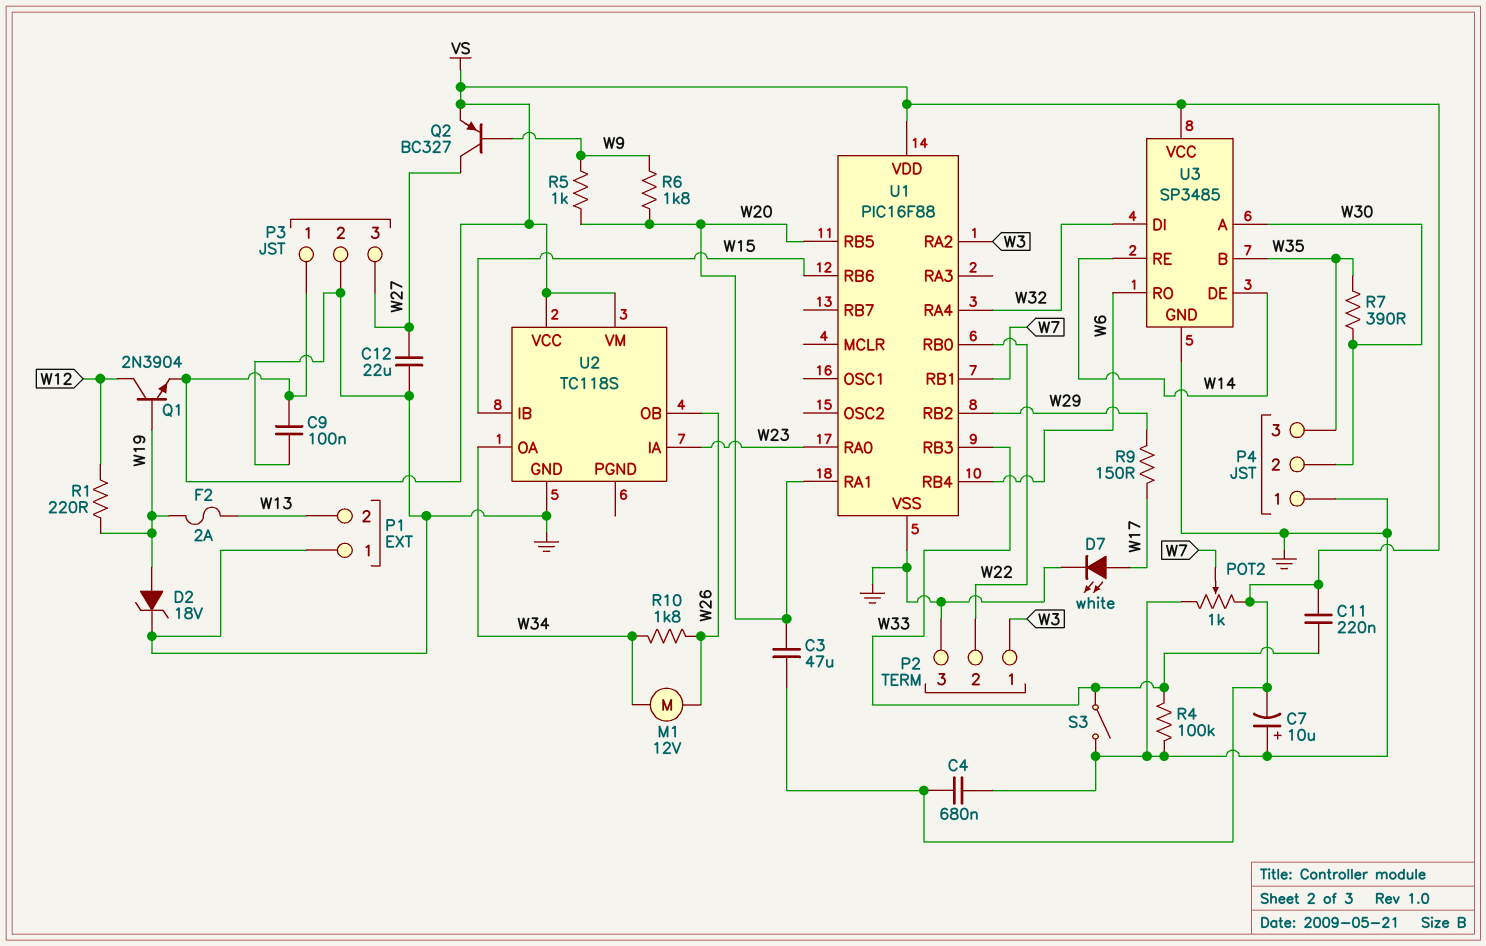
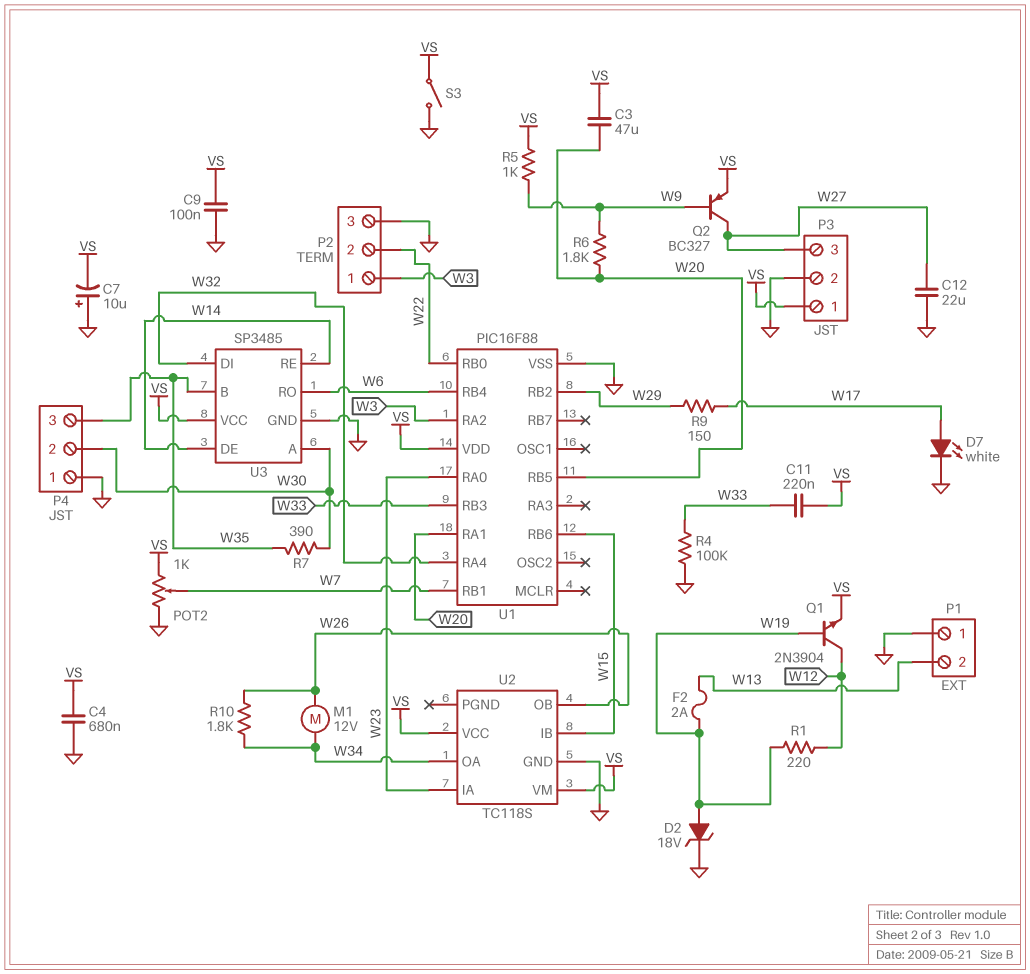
R5: 1k (W9, W20) -> 1k (VS, W9)
S3: switch (GND, W33) -> switch (GND, VS)

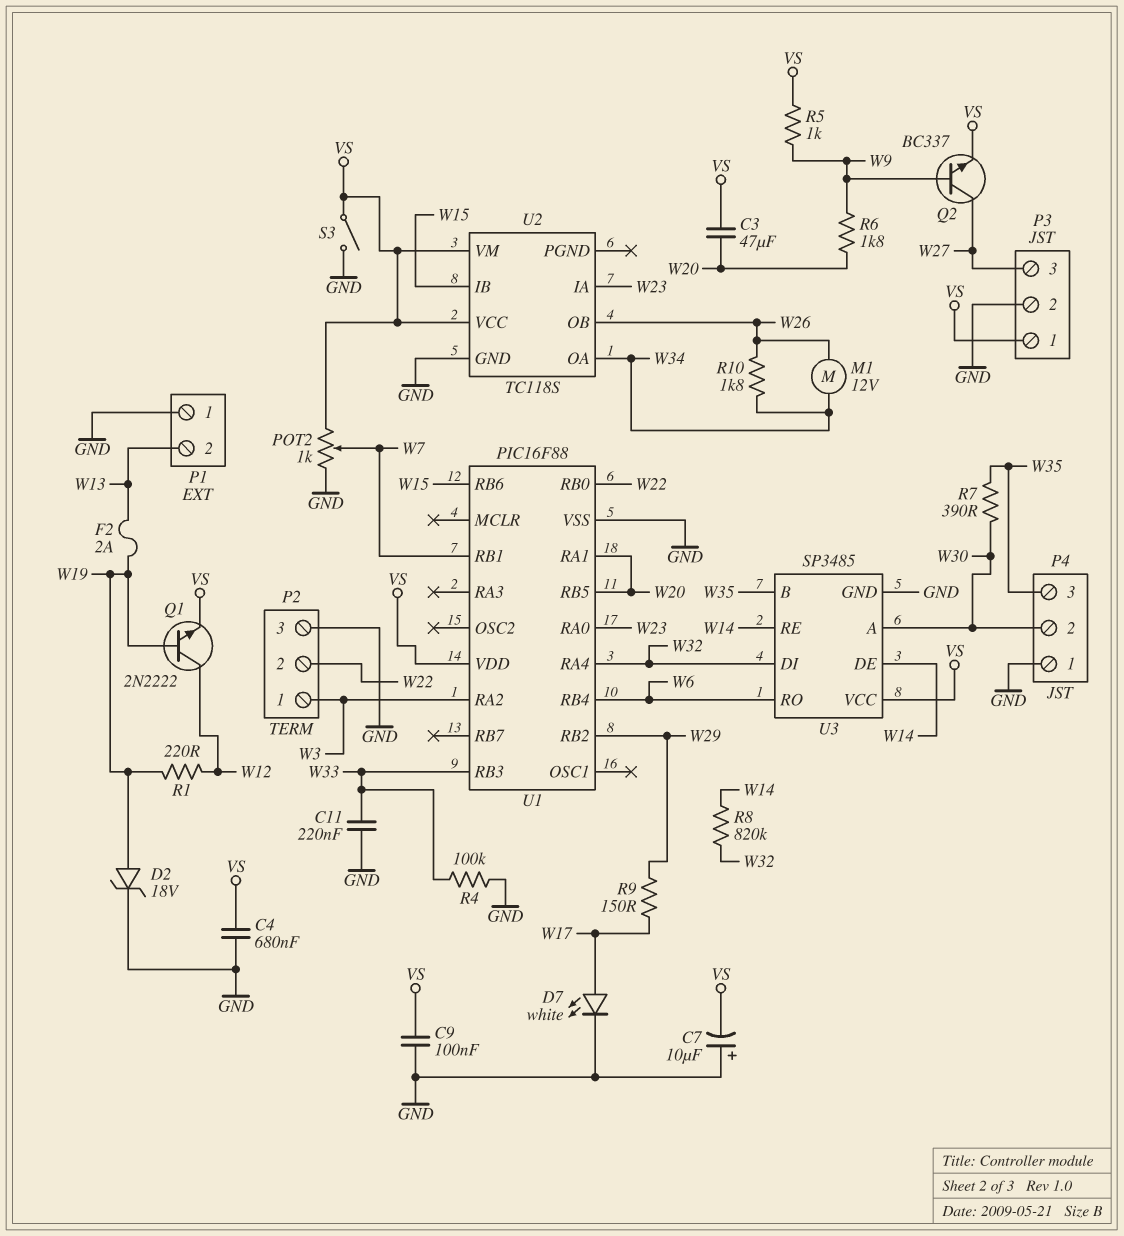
C11: 220nF (VS, W33) -> 220nF (GND, W33)
C12: 22uF (GND, W27) -> none
Q1: NPN 2N3904 (B W19, C W12, E VS) -> NPN 2N2222 (B W19, C W12, E VS)
Q2: PNP BC327 (B W9, C W27, E VS) -> NPN BC337 (B W9, C W27, E VS)
R8: none -> 820k (W14, W32)

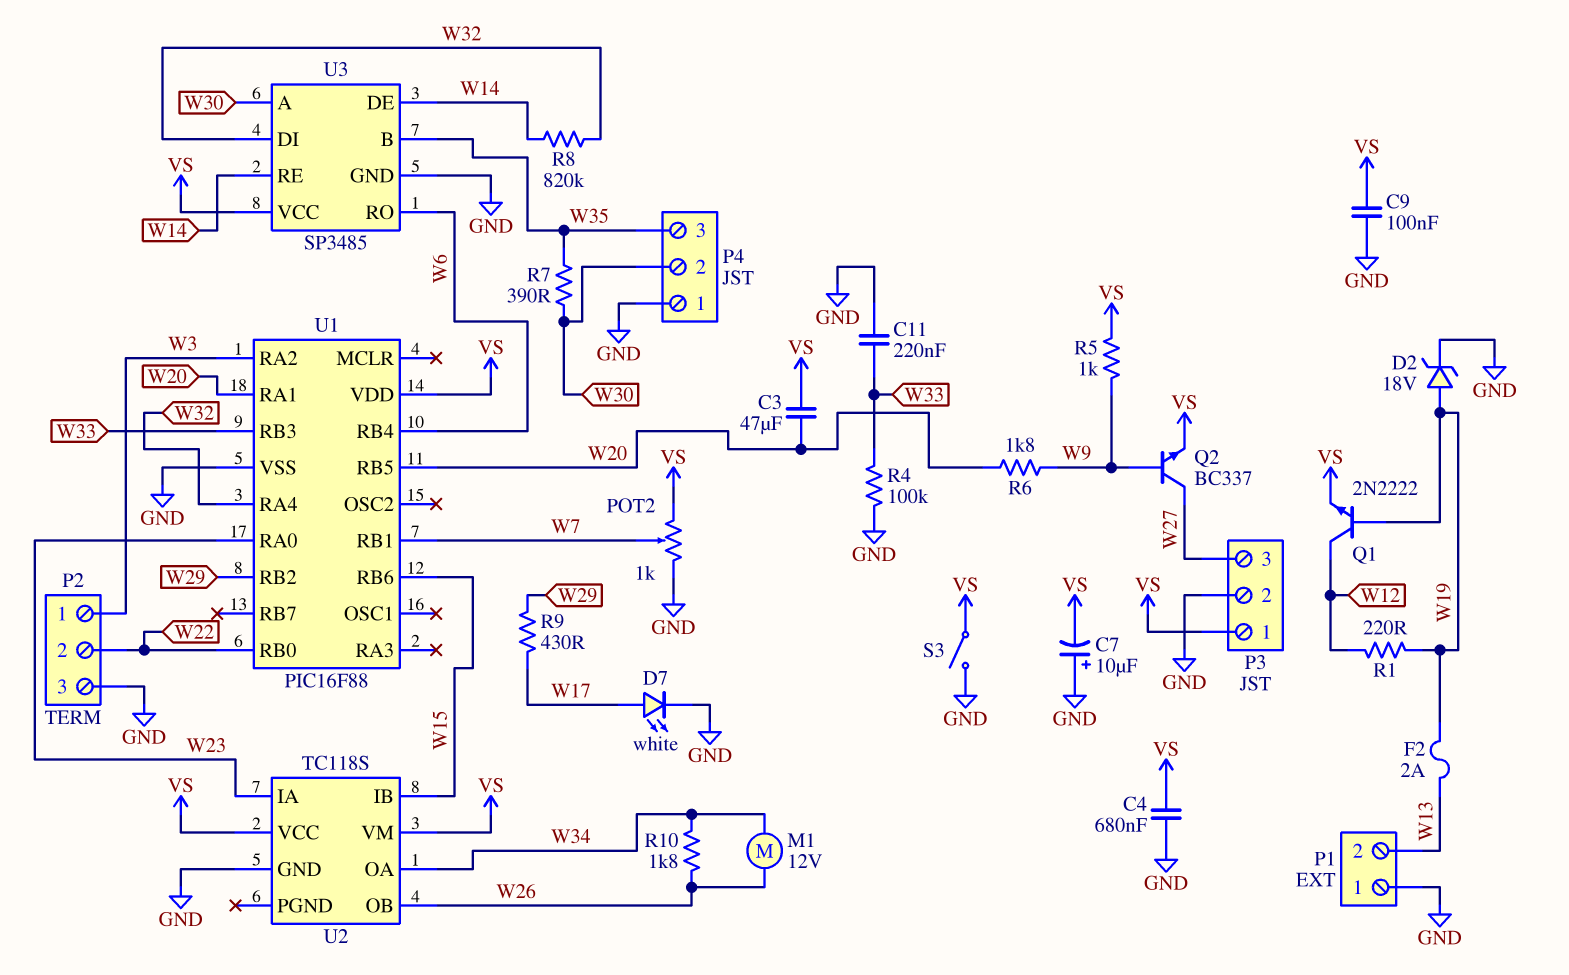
R9: 150 (W17, W29) -> 430 (W17, W29)

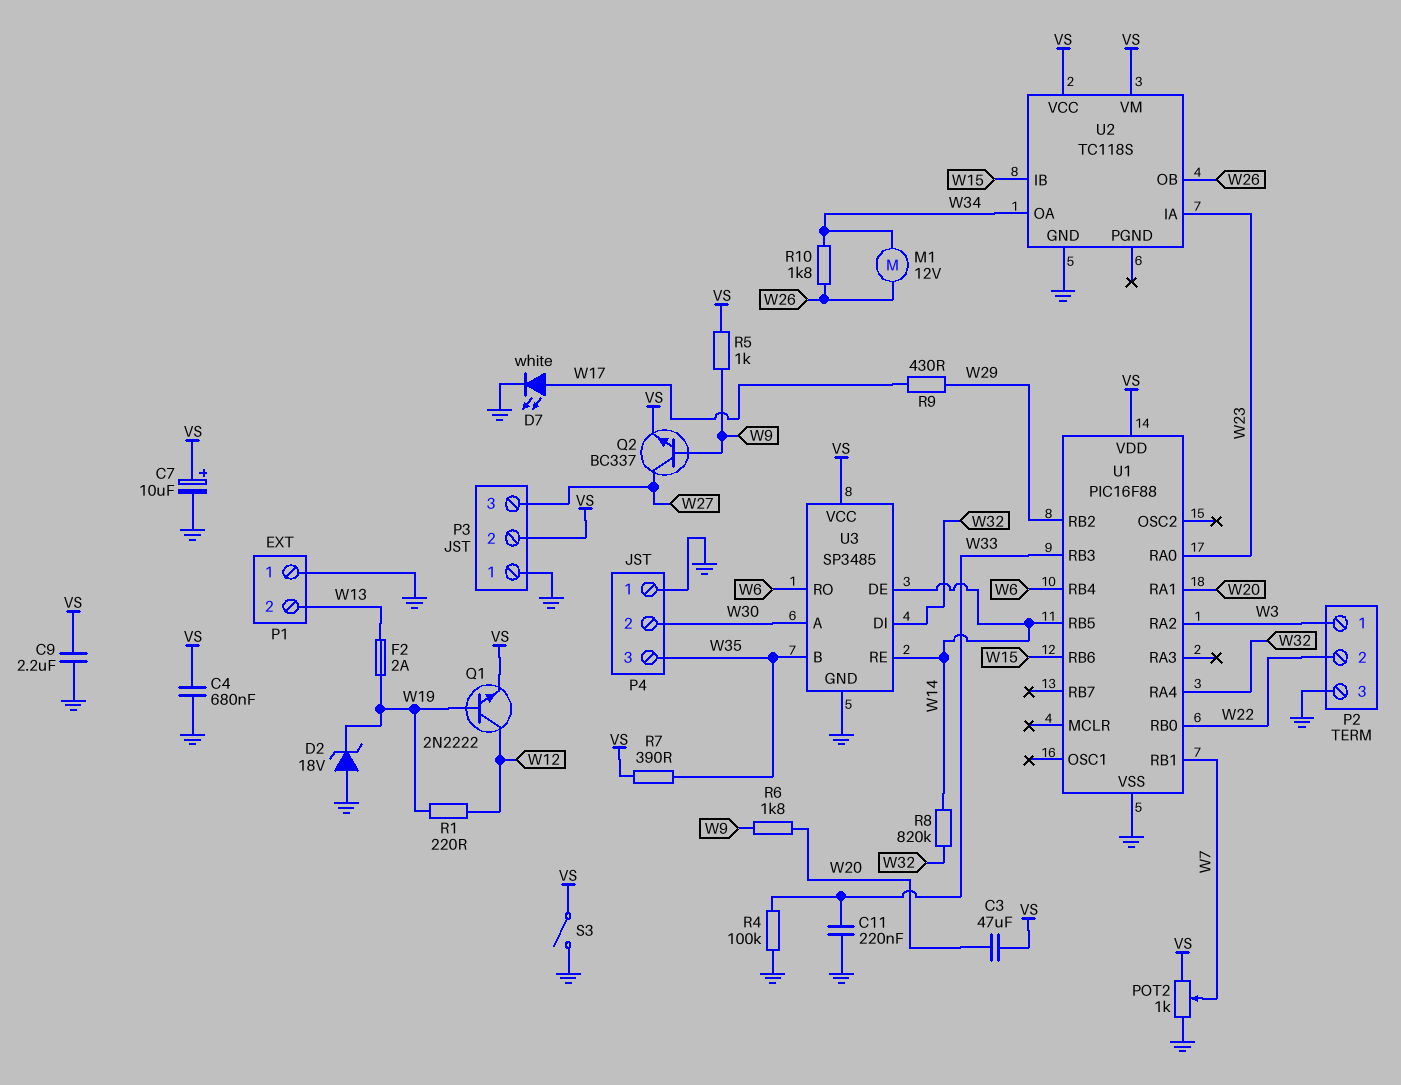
C7: 10uF (plus GND, minus VS) -> 10uF (plus VS, minus GND)
C9: 100nF (GND, VS) -> 2.2uF (GND, VS)
D2: zener 18V (A W19, K GND) -> zener 18V (A GND, K W19)
P3 pin 1: VS -> GND
P3 pin 2: GND -> VS
R7: 390 (W30, W35) -> 390 (VS, W35)
U1 pin RB5: W20 -> W14

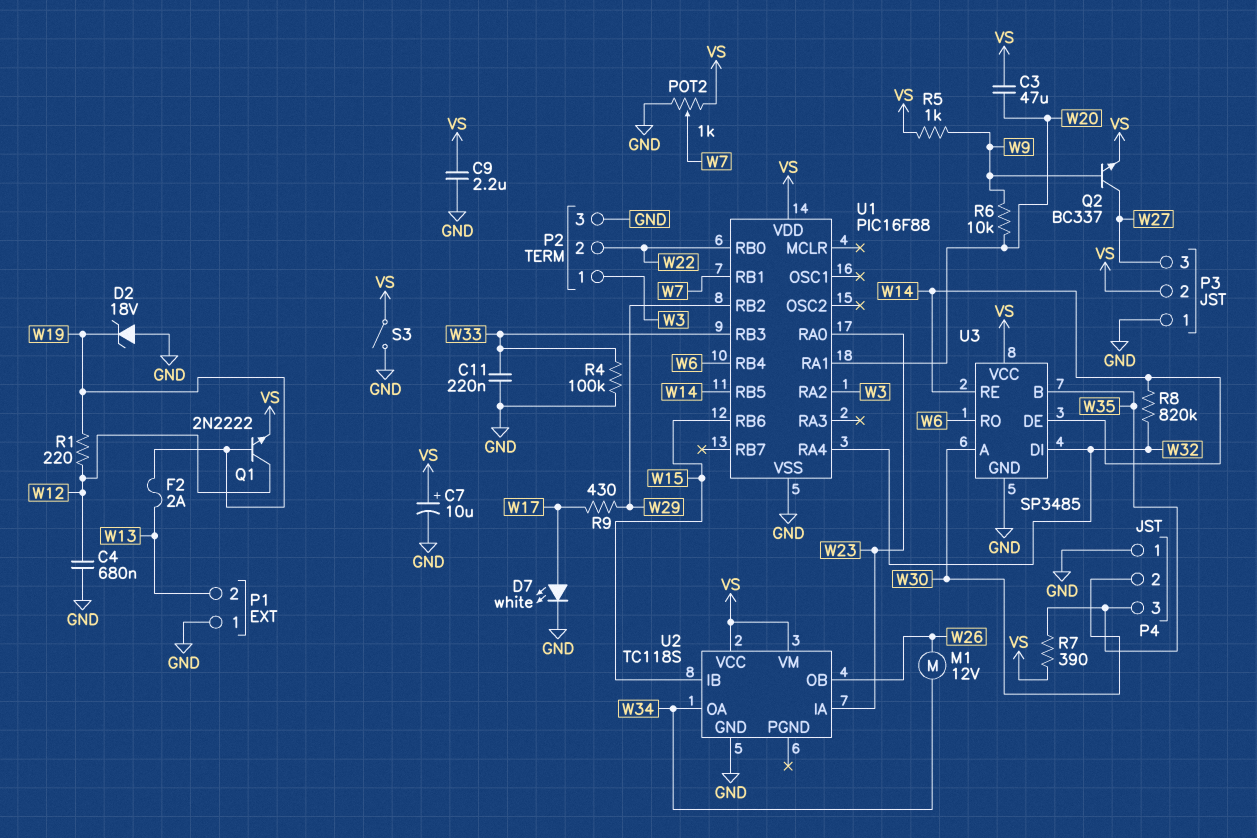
C4: 680nF (GND, VS) -> 680nF (GND, W12)
R6: 1.8k (W9, W20) -> 10k (W9, W20)
R10: 1.8k (W26, W34) -> none

